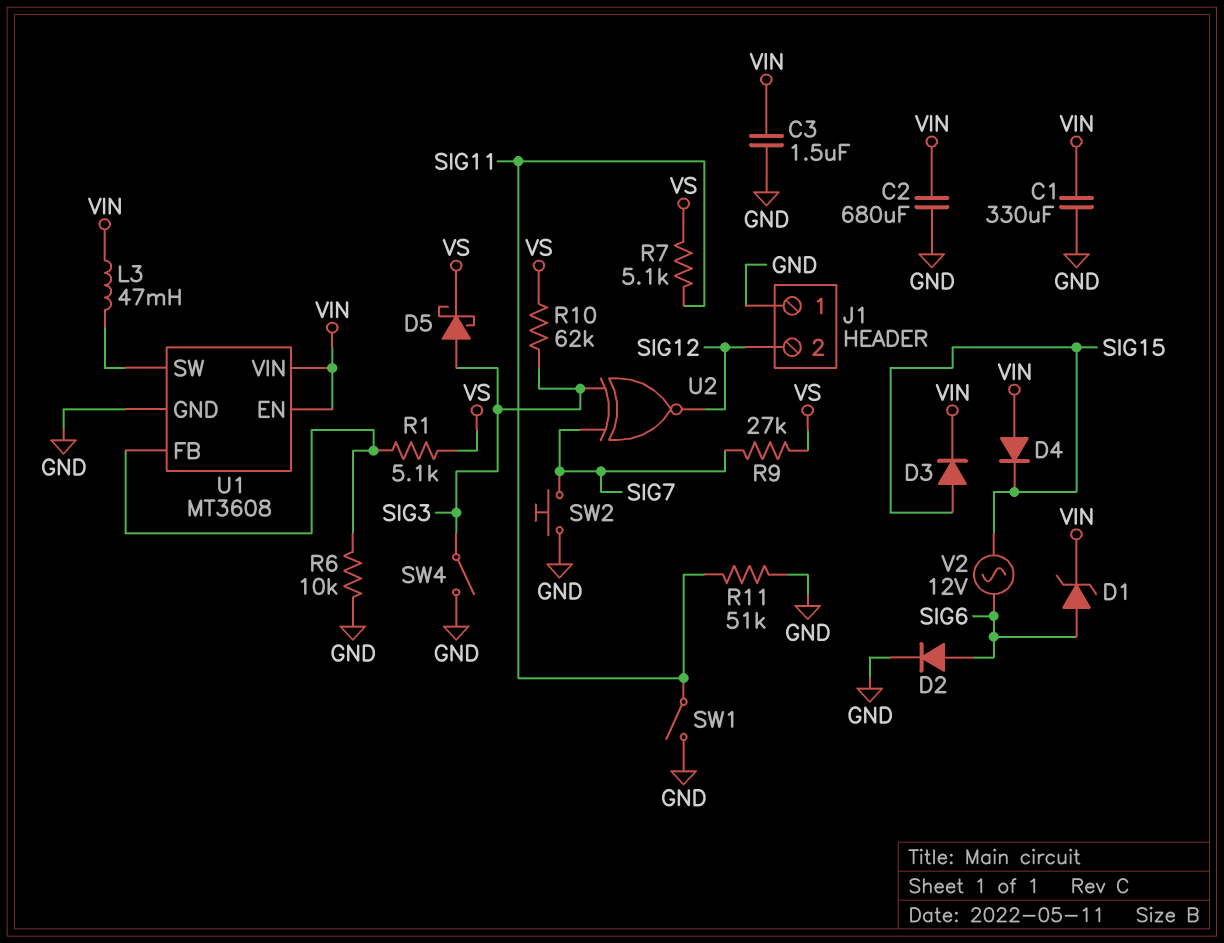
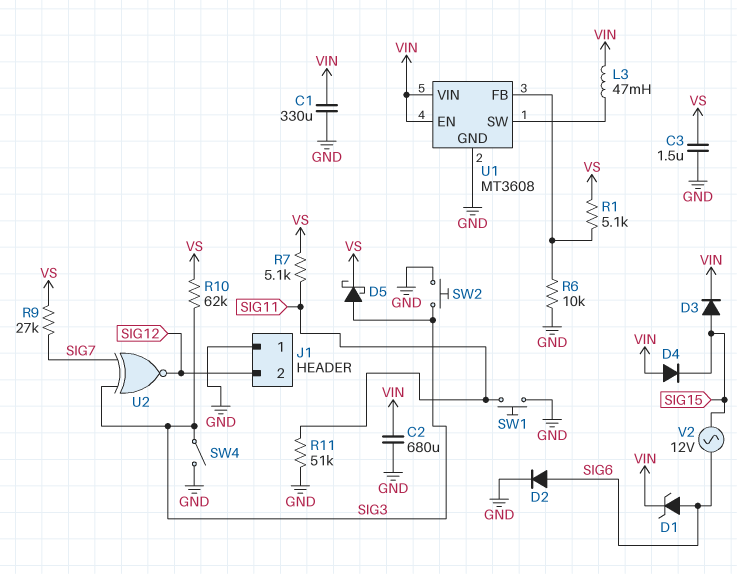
C3: 1.5uF (GND, VIN) -> 1.5uF (GND, VS)
SW1: switch (GND, SIG11) -> button (GND, SIG11)
SW2: button (GND, SIG7) -> button (GND, SIG3)

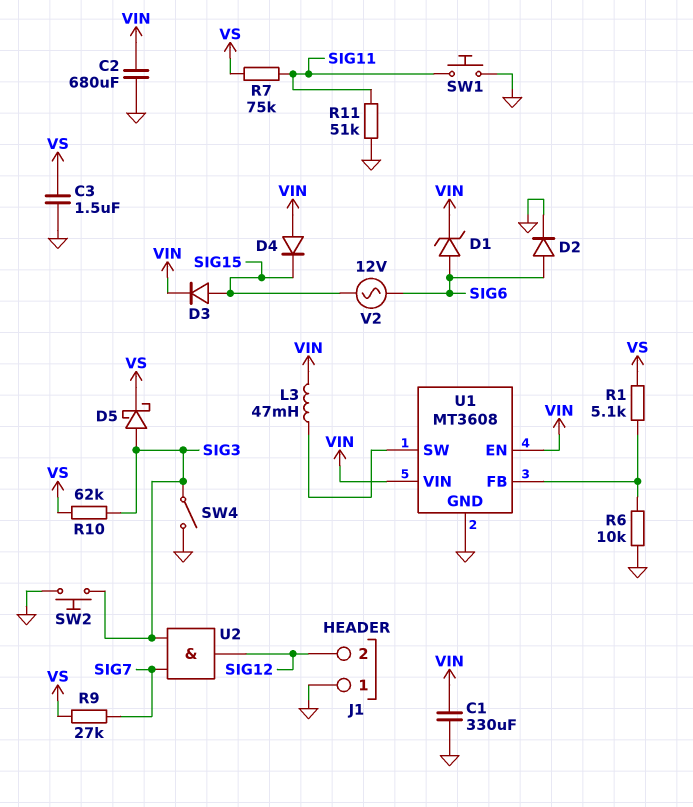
R7: 5.1k (SIG11, VS) -> 75k (SIG11, VS)
U2: XNOR (in SIG3, in SIG7, out SIG12) -> AND (in SIG3, in SIG7, out SIG12)

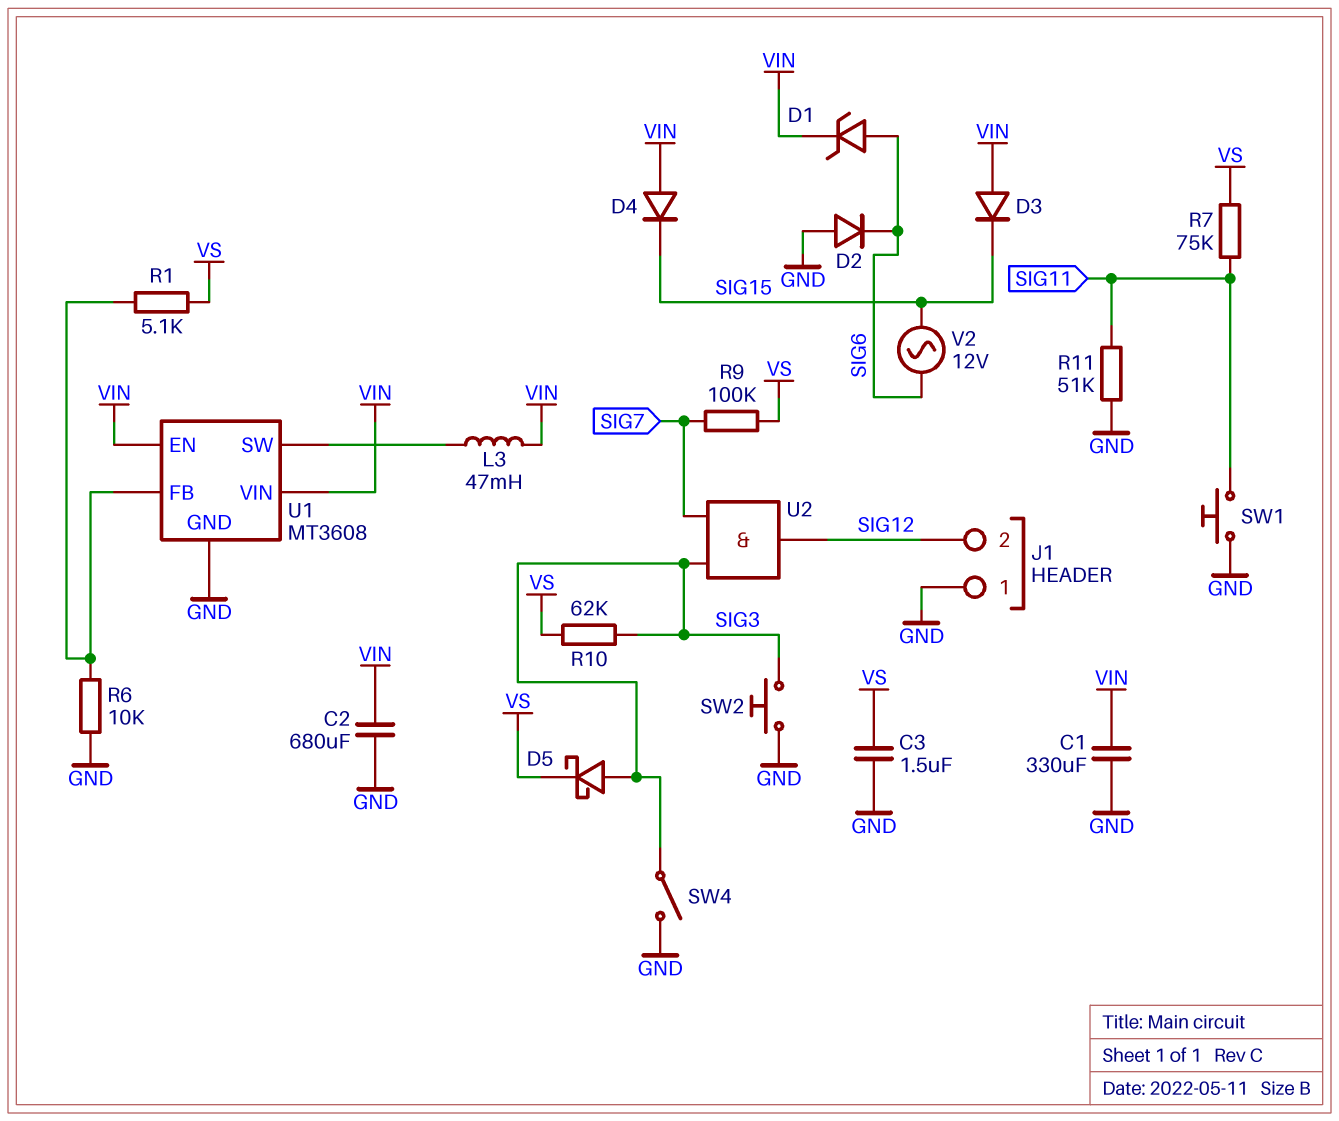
D2: diode (A SIG6, K GND) -> diode (A GND, K SIG6)
D3: diode (A SIG15, K VIN) -> diode (A VIN, K SIG15)
R9: 27k (SIG7, VS) -> 100k (SIG7, VS)

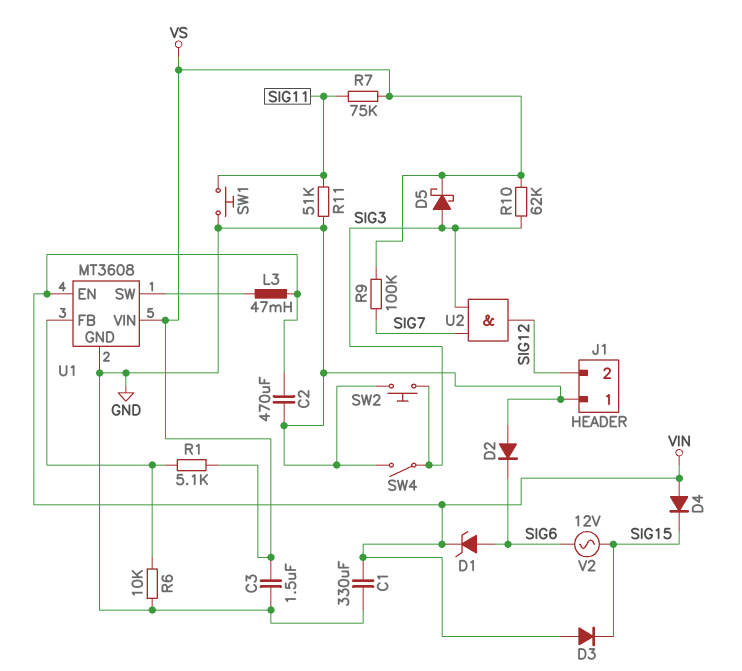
C2: 680uF (GND, VIN) -> 470uF (GND, VIN)
U1 pin VIN: VIN -> VS

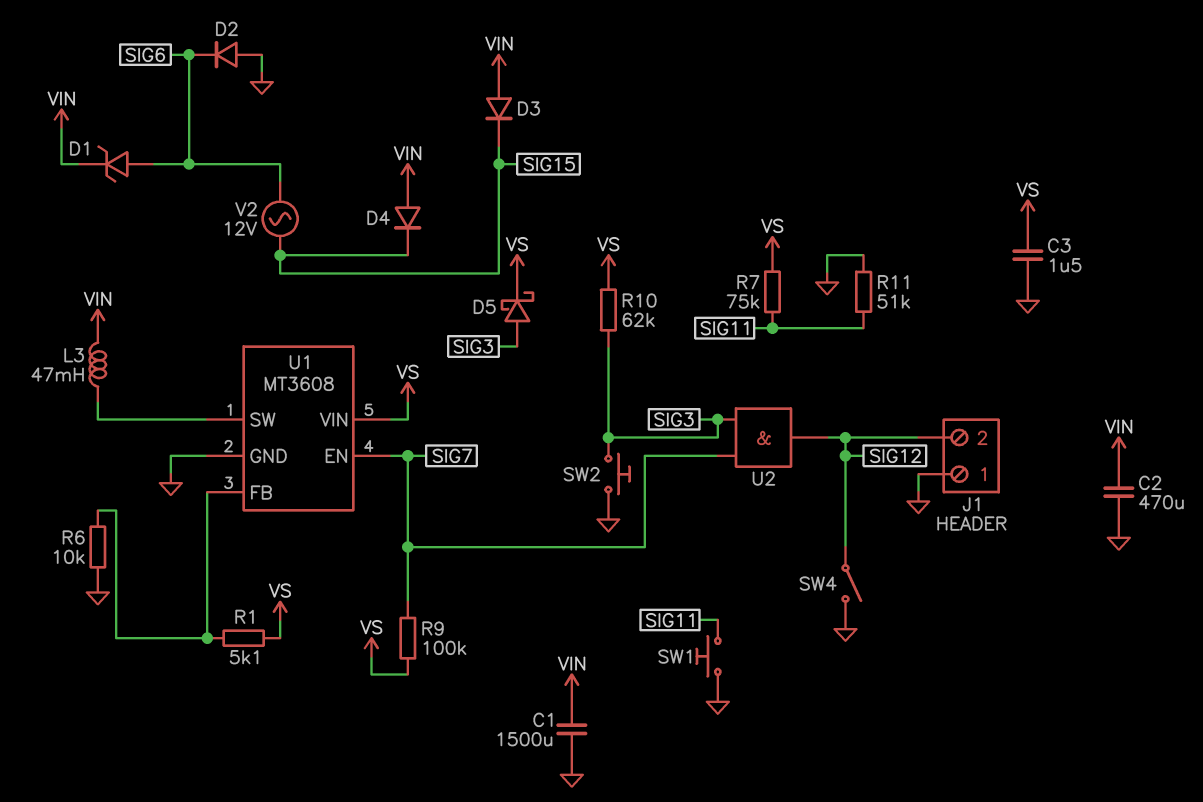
C1: 330uF (GND, VIN) -> 1500uF (GND, VIN)
SW4: switch (GND, SIG3) -> switch (GND, SIG12)
U1 pin EN: VIN -> SIG7

